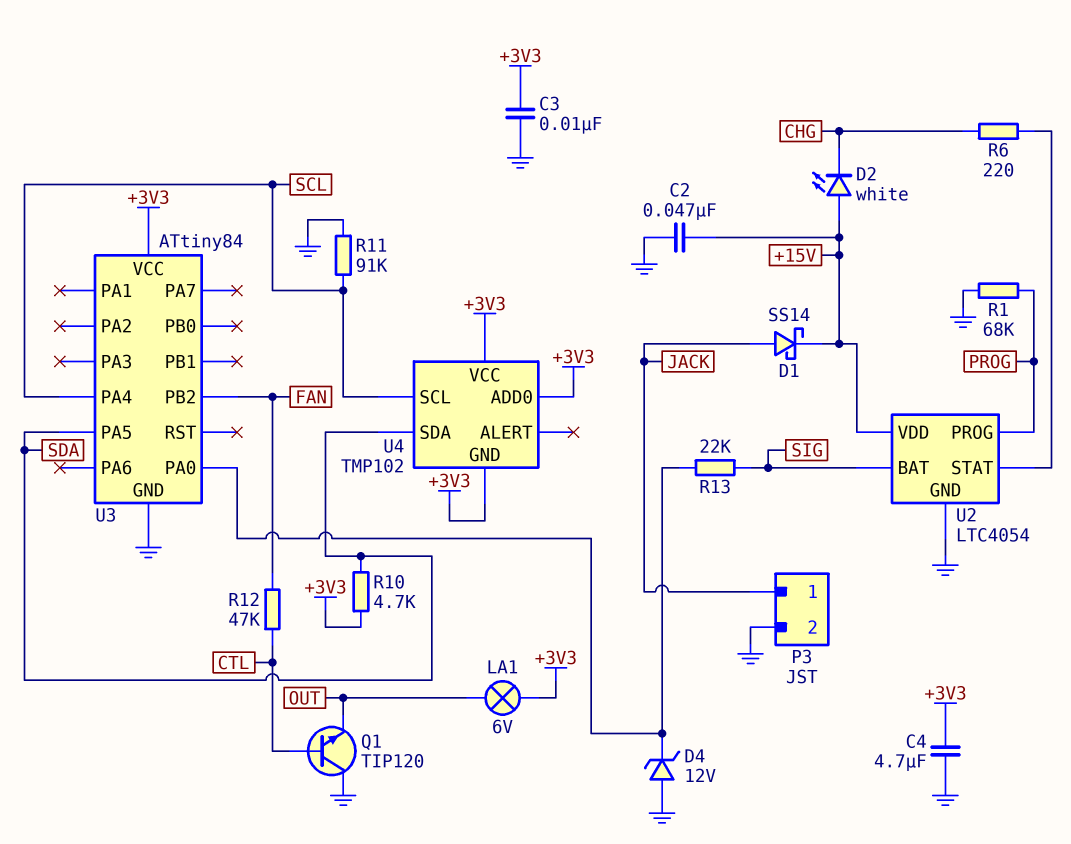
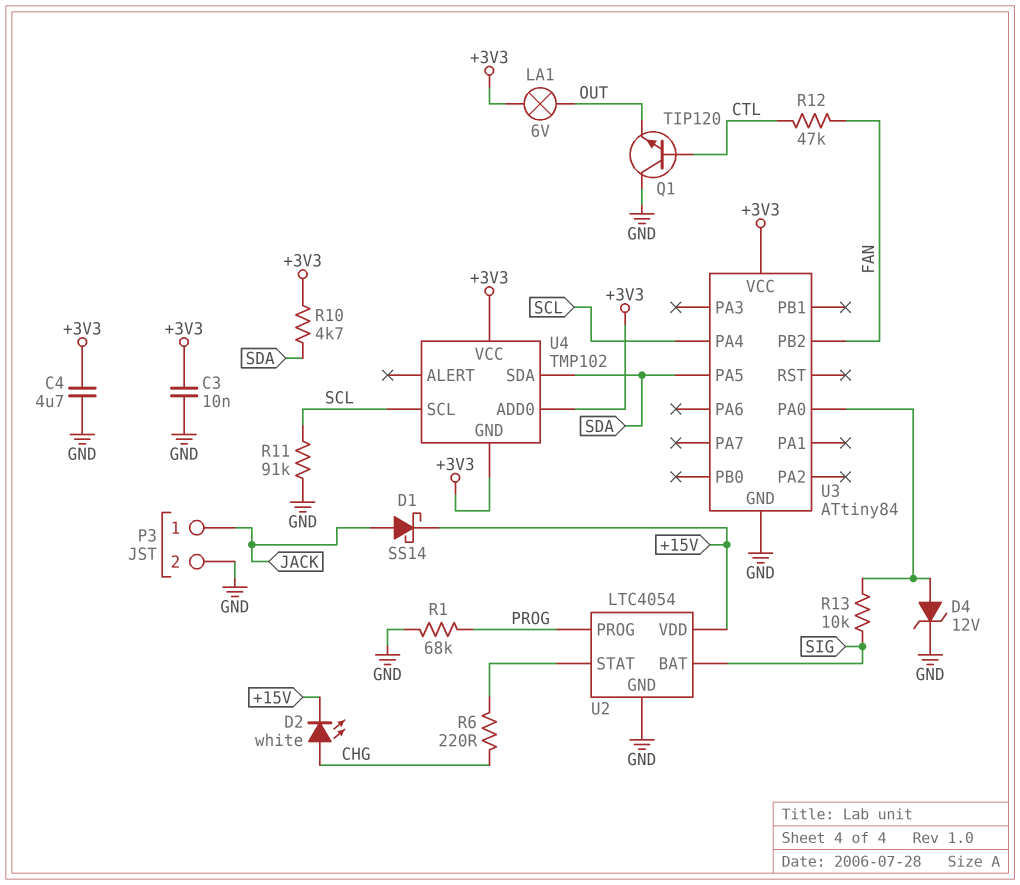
C2: 47nF (+15V, GND) -> none
D2: LED white (A +15V, K CHG) -> LED white (A CHG, K +15V)
D4: zener 12V (A GND, K U3/PA0) -> zener 12V (A U3/PA0, K GND)
R13: 22k (SIG, U3/PA0) -> 10k (SIG, U3/PA0)

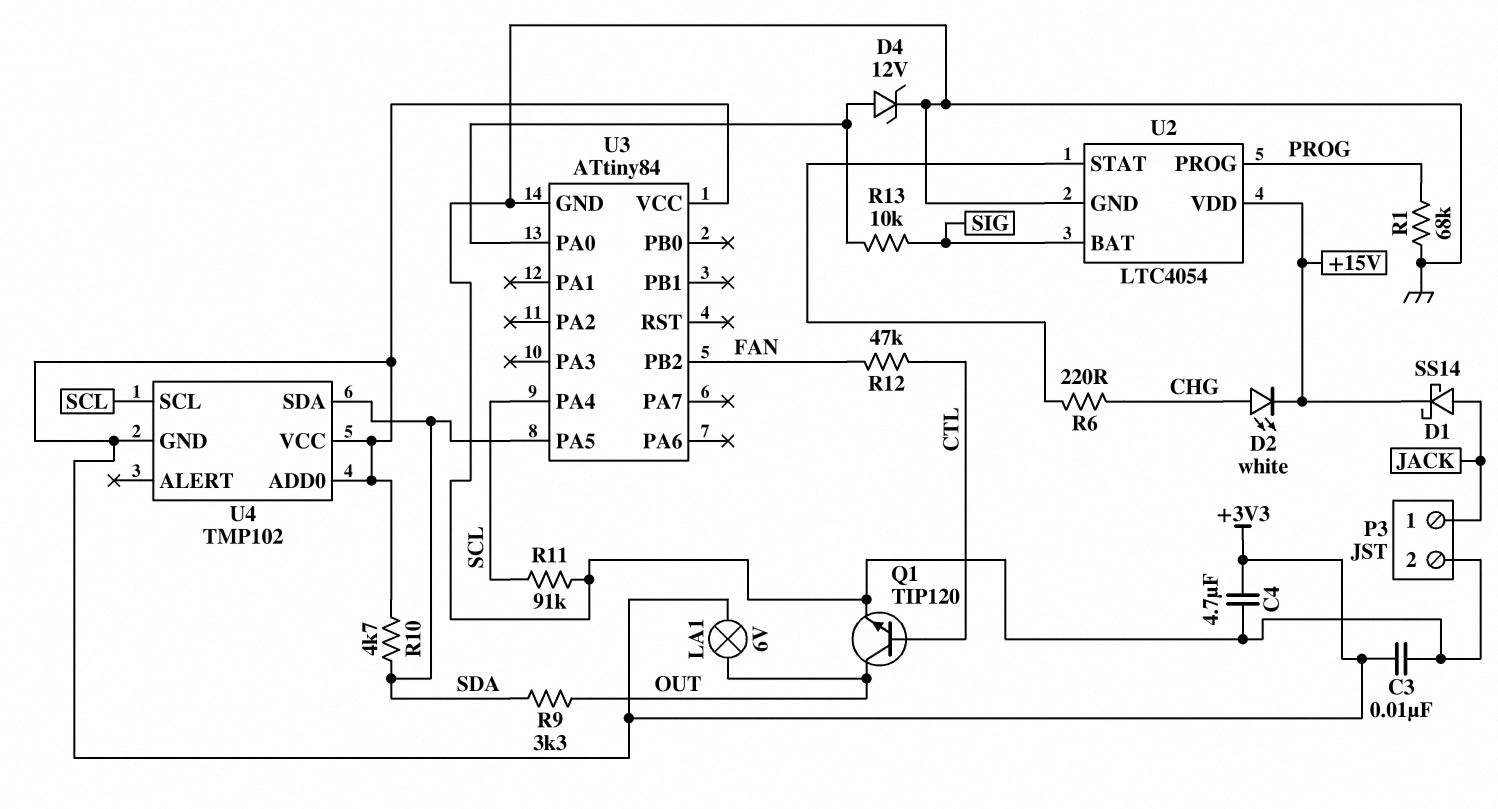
Q1: NPN TIP120 (B CTL, C GND, E OUT) -> NPN TIP120 (B CTL, C OUT, E GND)
R9: none -> 3.3k (OUT, SDA)

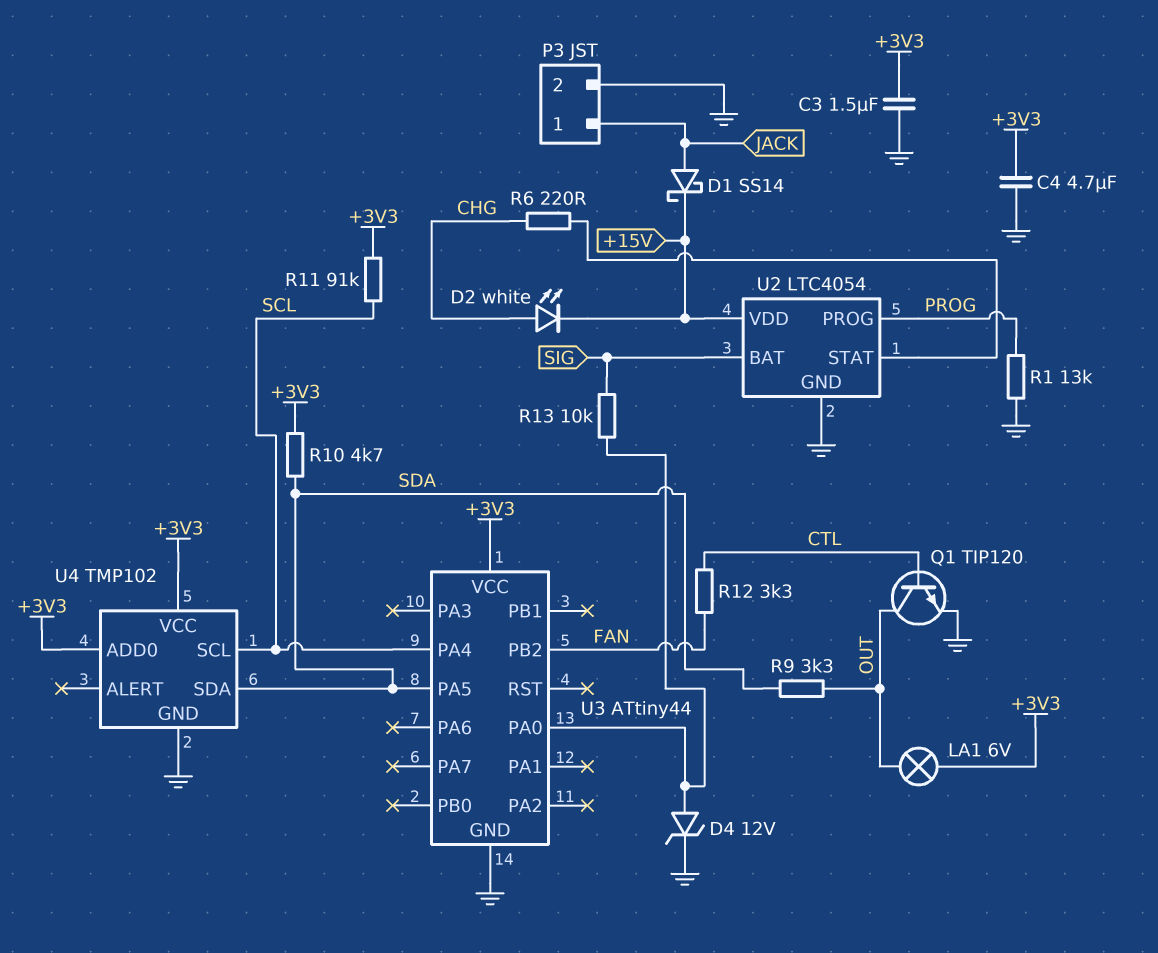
C3: 10nF (+3V3, GND) -> 1.5uF (+3V3, GND)
R1: 68k (GND, PROG) -> 13k (GND, PROG)
R11: 91k (GND, SCL) -> 91k (+3V3, SCL)
R12: 47k (CTL, FAN) -> 3.3k (CTL, FAN)
U3: ATtiny84 -> ATtiny44
U4 pin GND: +3V3 -> GND

